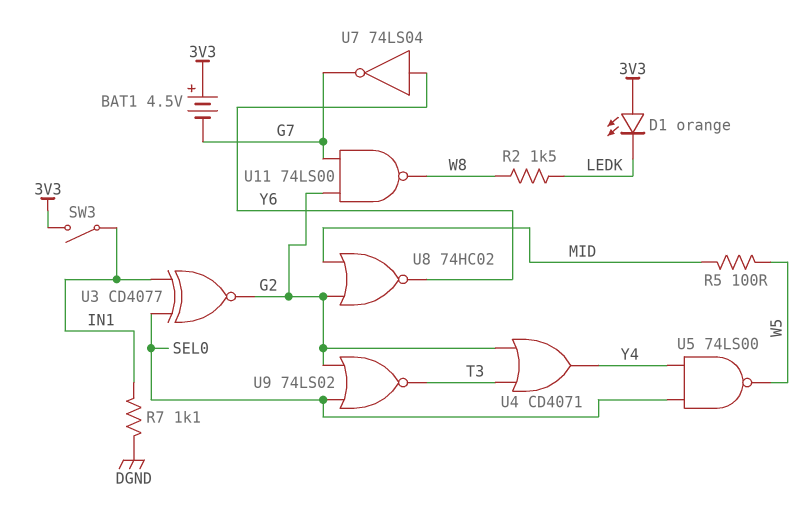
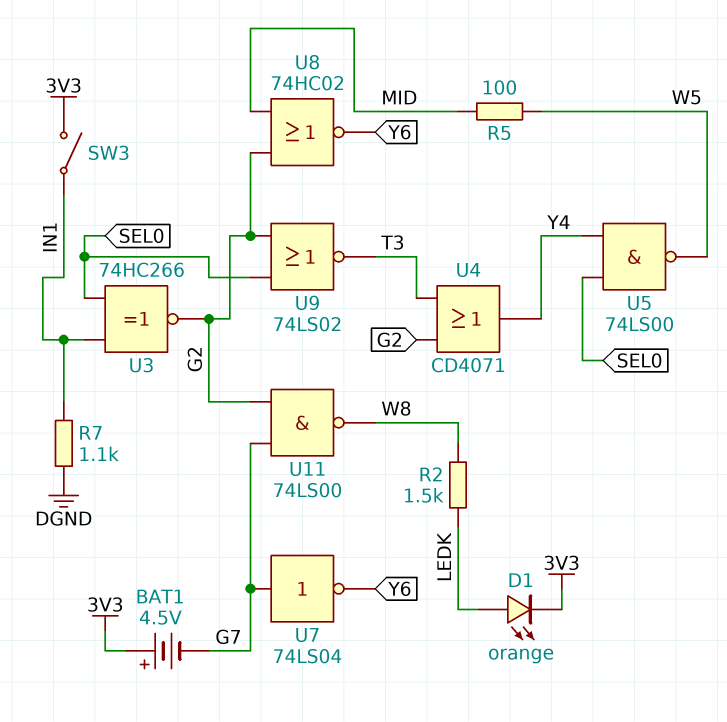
D1: LED orange (A 3V3, K LEDK) -> LED orange (A LEDK, K 3V3)
U3: XNOR CD4077 (in IN1, in SEL0, out G2) -> XNOR 74HC266 (in IN1, in SEL0, out G2)
U7: NOT 74LS04 (in Y6, out G7) -> NOT 74LS04 (in G7, out Y6)

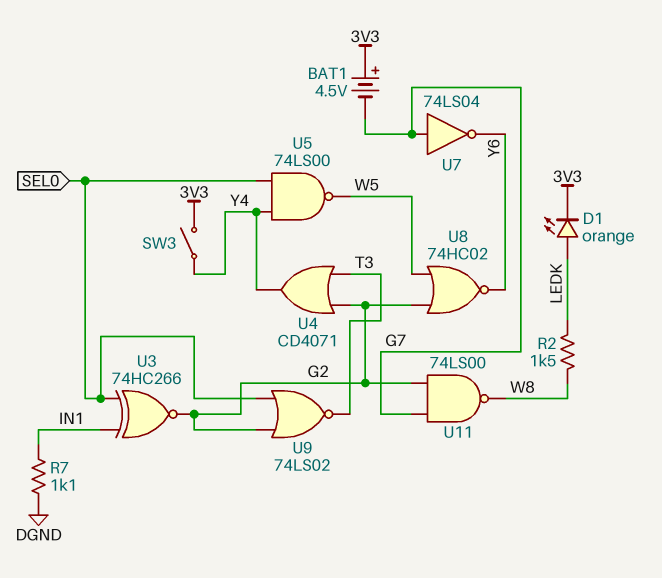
R5: 100 (MID, W5) -> none
SW3: switch (3V3, IN1) -> switch (3V3, Y4)
U8: NOR 74HC02 (in G2, in MID, out Y6) -> NOR 74HC02 (in G2, in W5, out Y6)

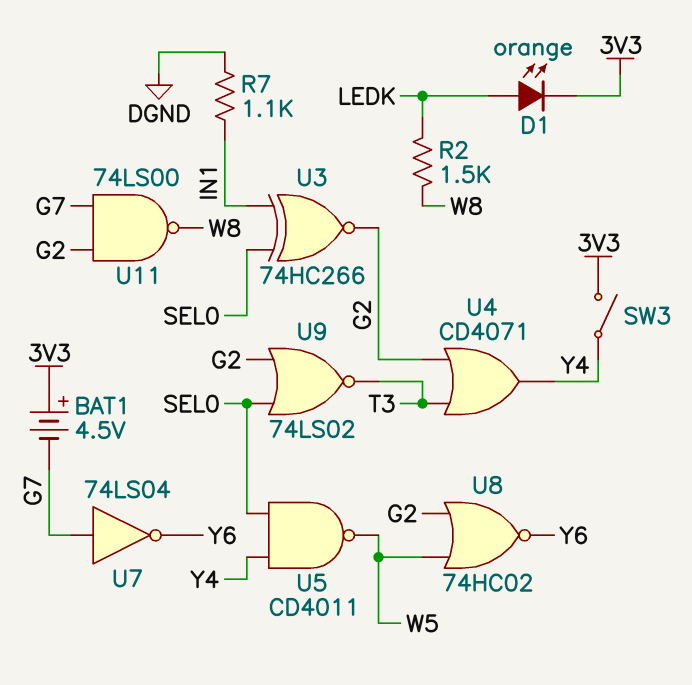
U5: NAND 74LS00 (in SEL0, in Y4, out W5) -> NAND CD4011 (in SEL0, in Y4, out W5)

